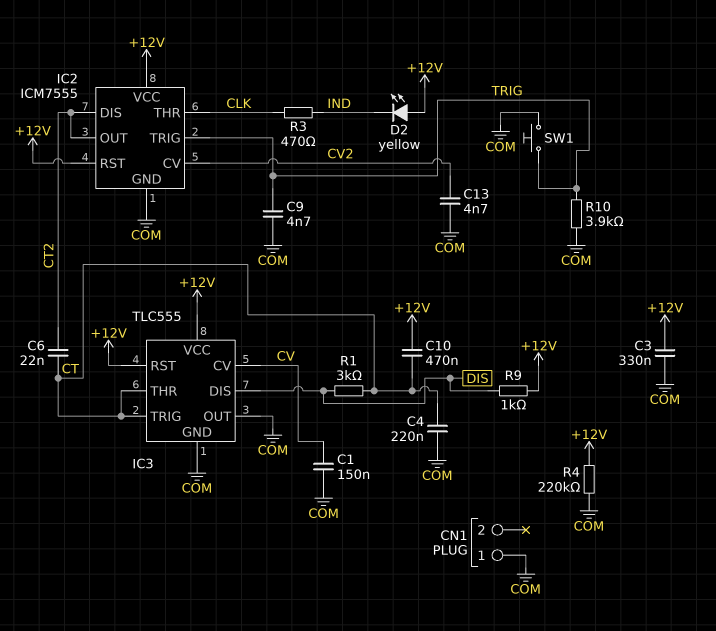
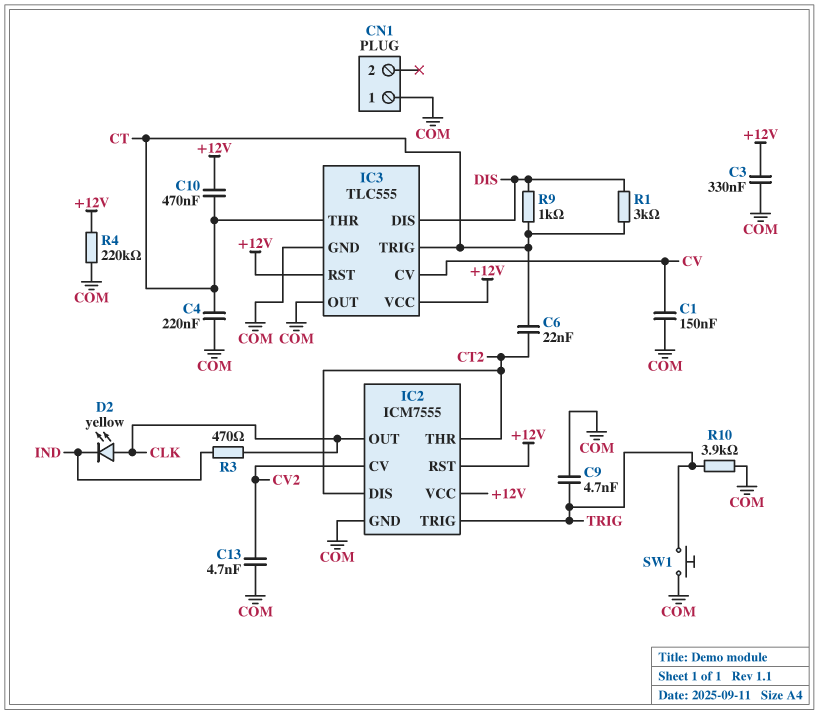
D2: LED yellow (A +12V, K IND) -> LED yellow (A CLK, K IND)
IC2 pin OUT: CT2 -> CLK
IC2 pin THR: CLK -> CT2
R9: 1k (+12V, DIS) -> 1k (CT, DIS)

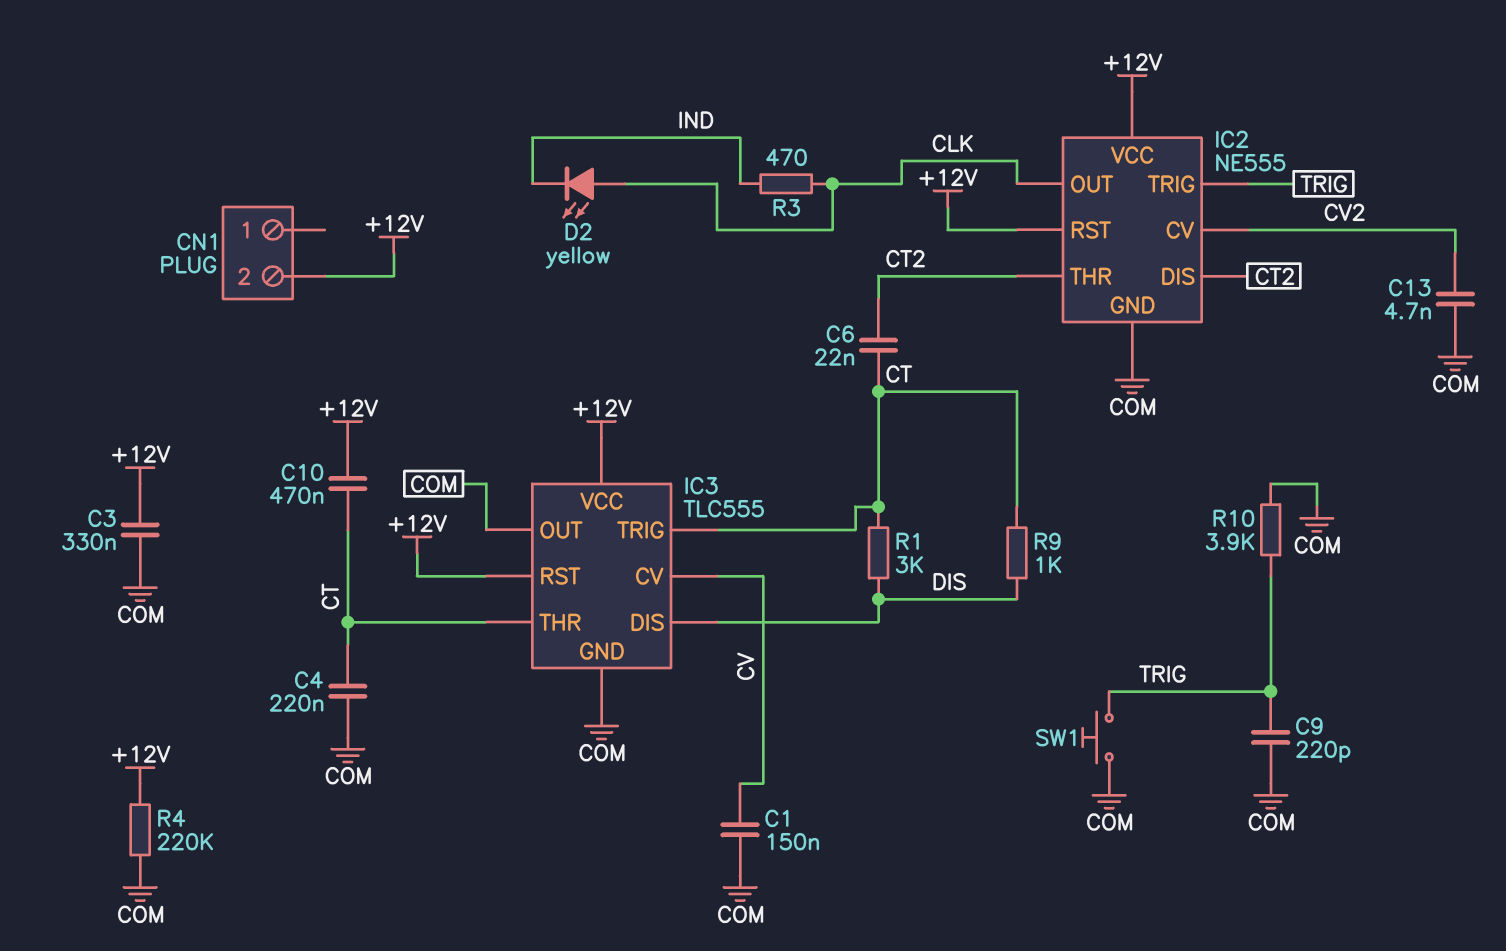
C9: 4.7nF (COM, TRIG) -> 220pF (COM, TRIG)
CN1 pin 1: COM -> none
CN1 pin 2: none -> +12V
IC2: ICM7555 -> NE555

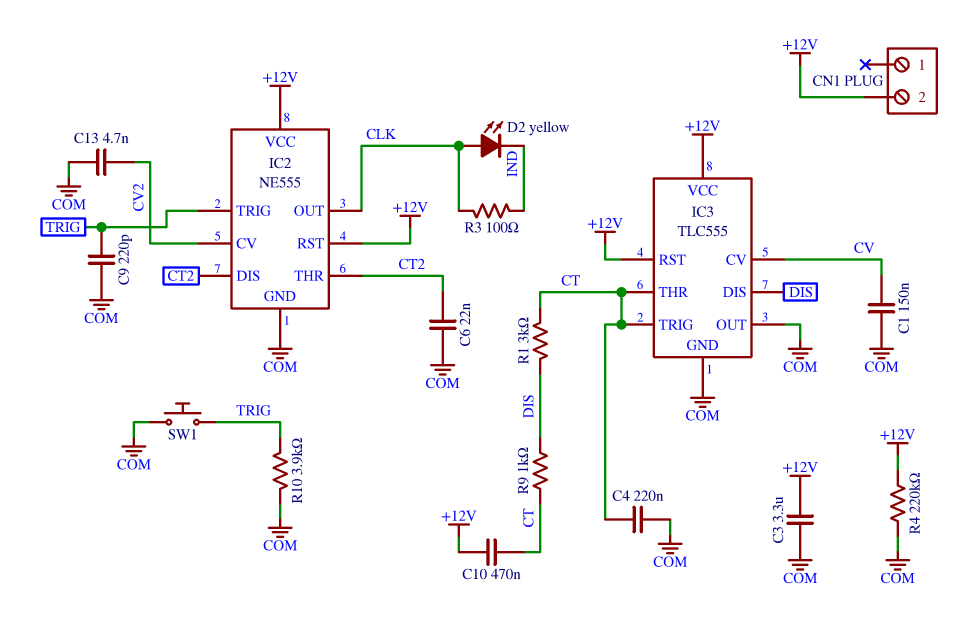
C3: 330nF (+12V, COM) -> 3.3uF (+12V, COM)
C6: 22nF (CT, CT2) -> 22nF (COM, CT2)
R3: 470 (CLK, IND) -> 100 (CLK, IND)

